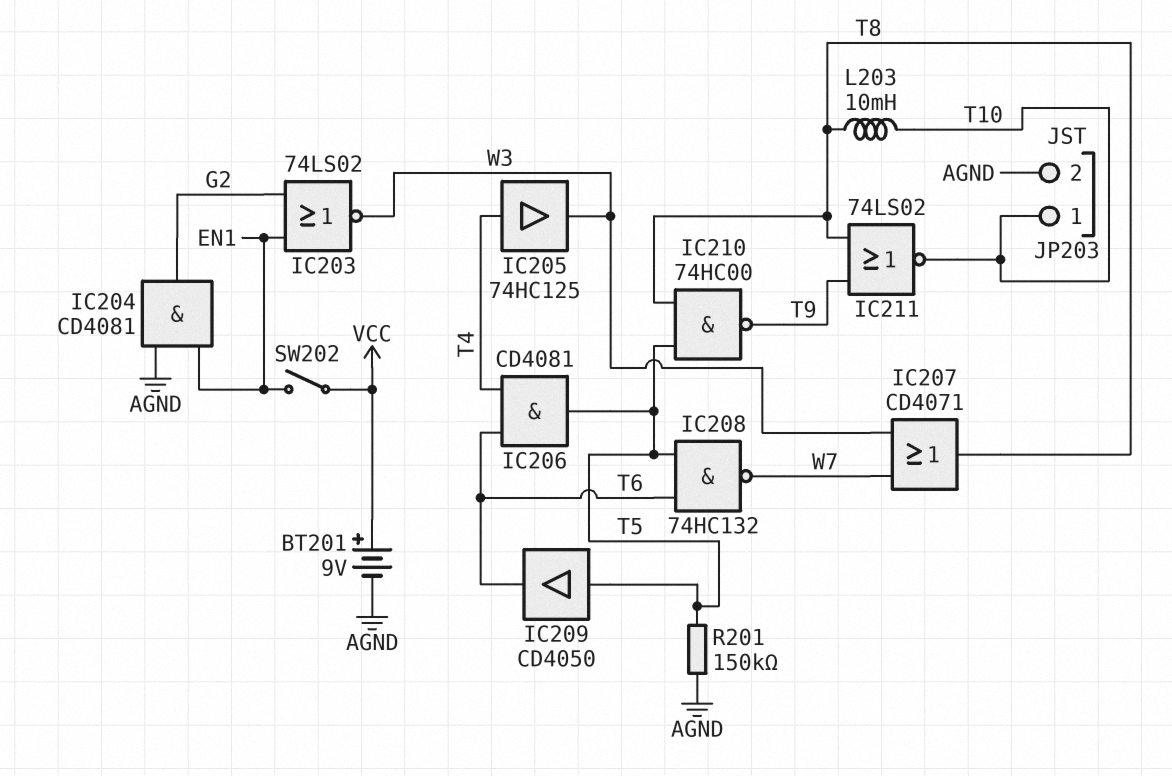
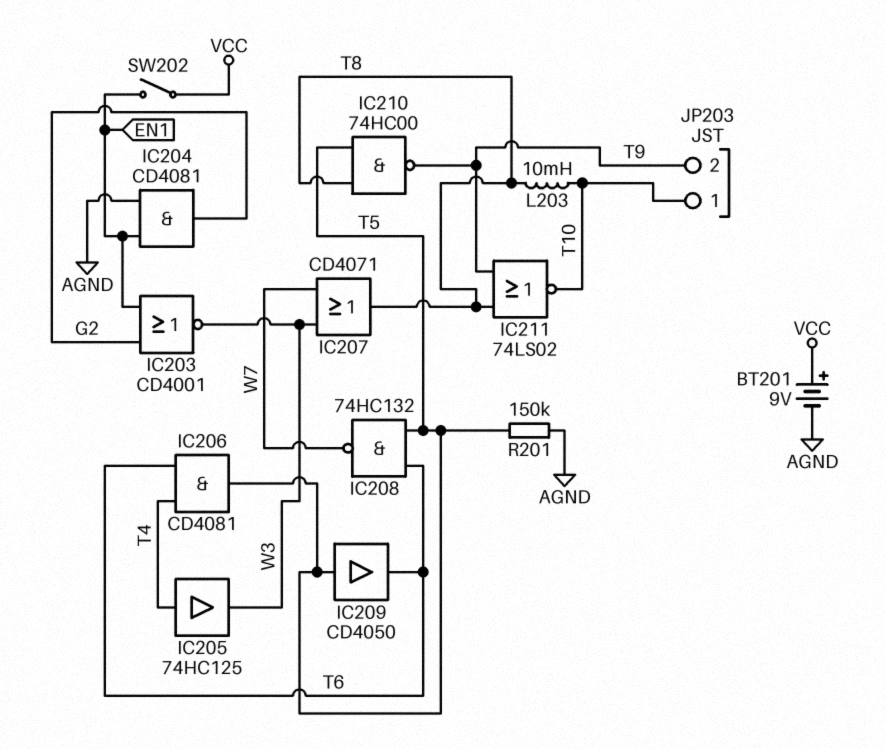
IC203: NOR 74LS02 (in EN1, in G2, out W3) -> NOR CD4001 (in EN1, in G2, out W3)
JP203 pin 2: AGND -> T9

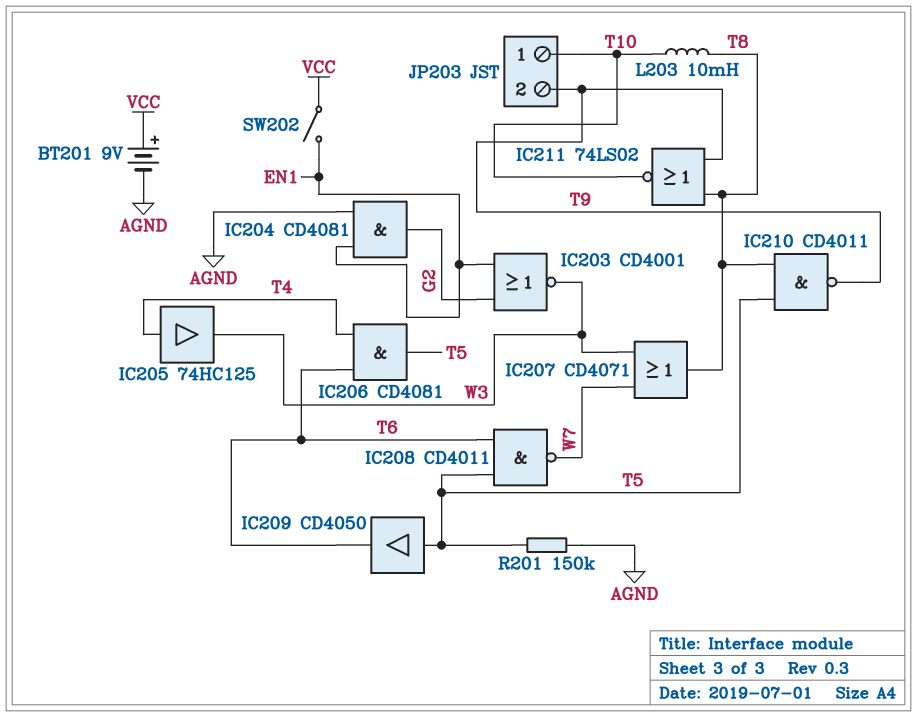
IC208: NAND 74HC132 (in T5, in T6, out W7) -> NAND CD4011 (in T5, in T6, out W7)
IC210: NAND 74HC00 (in T5, in T8, out T9) -> NAND CD4011 (in T5, in T8, out T9)

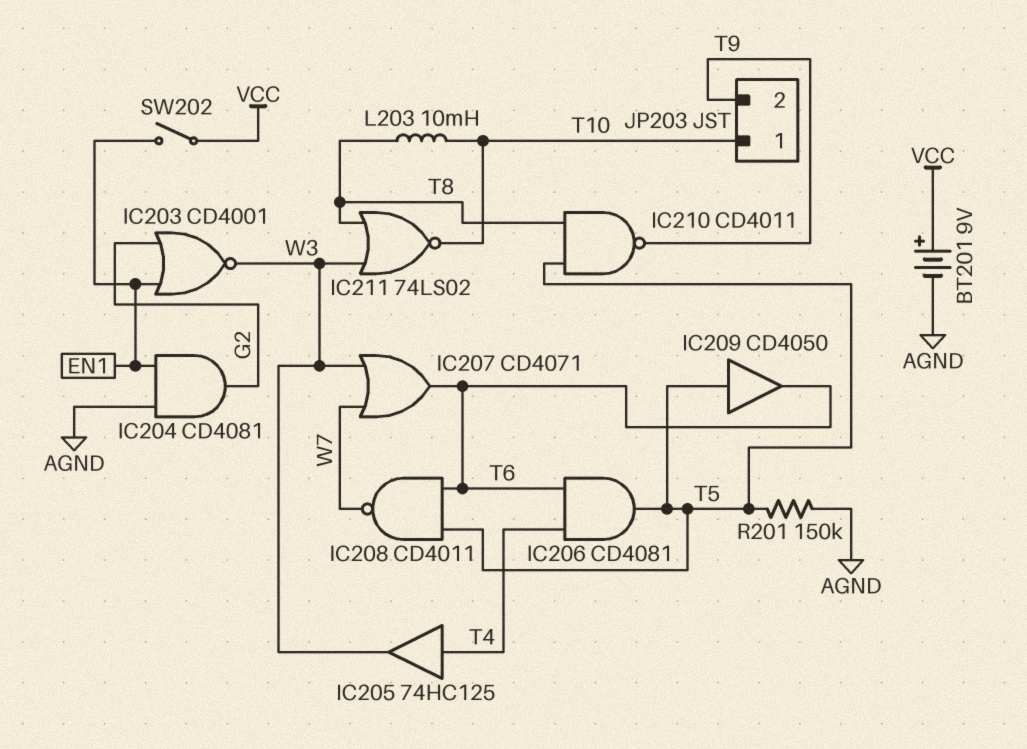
IC207: OR CD4071 (in W3, in W7, out T8) -> OR CD4071 (in W3, in W7, out T6)
IC211: NOR 74LS02 (in T8, in T9, out T10) -> NOR 74LS02 (in T8, in W3, out T10)

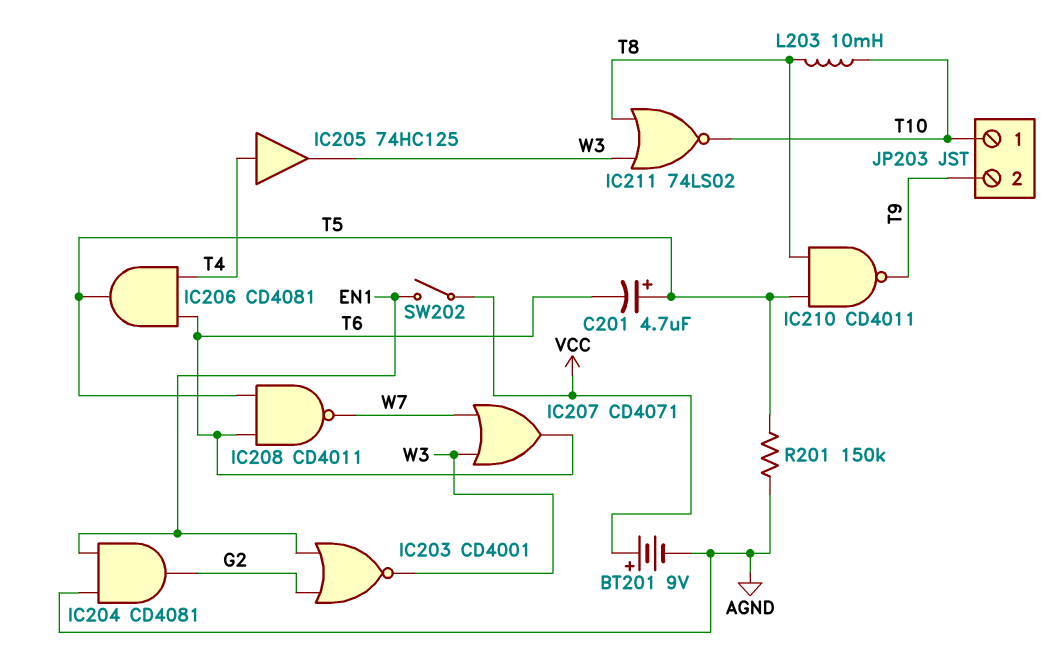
C201: none -> 4.7uF (plus T5, minus T6)
IC209: buffer CD4050 (in T5, out T6) -> none

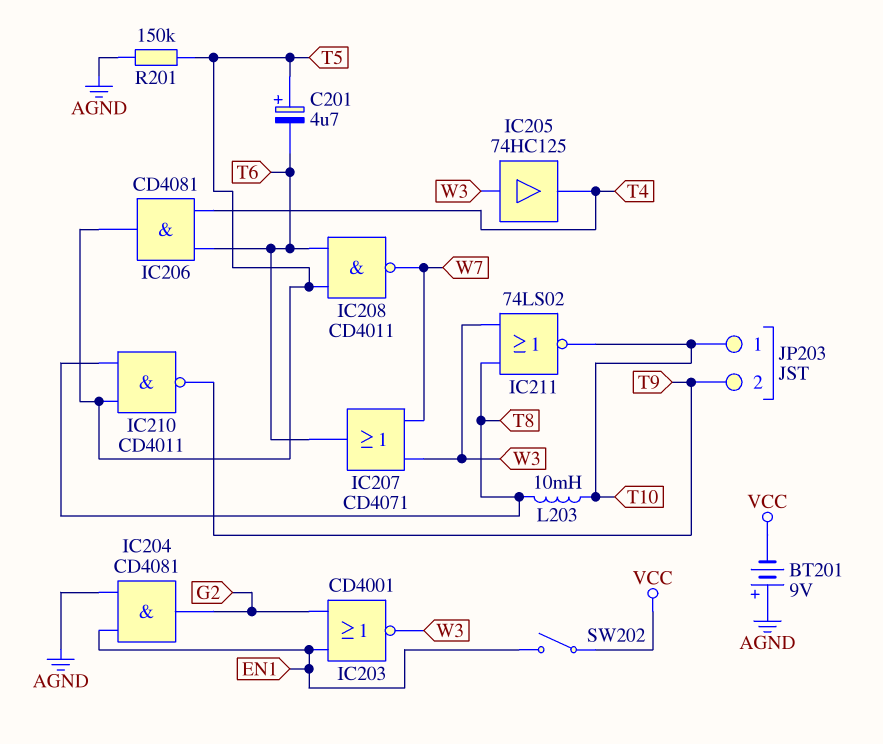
BT201: 9V (plus VCC, minus AGND) -> 9V (plus AGND, minus VCC)
IC205: buffer 74HC125 (in T4, out W3) -> buffer 74HC125 (in W3, out T4)

